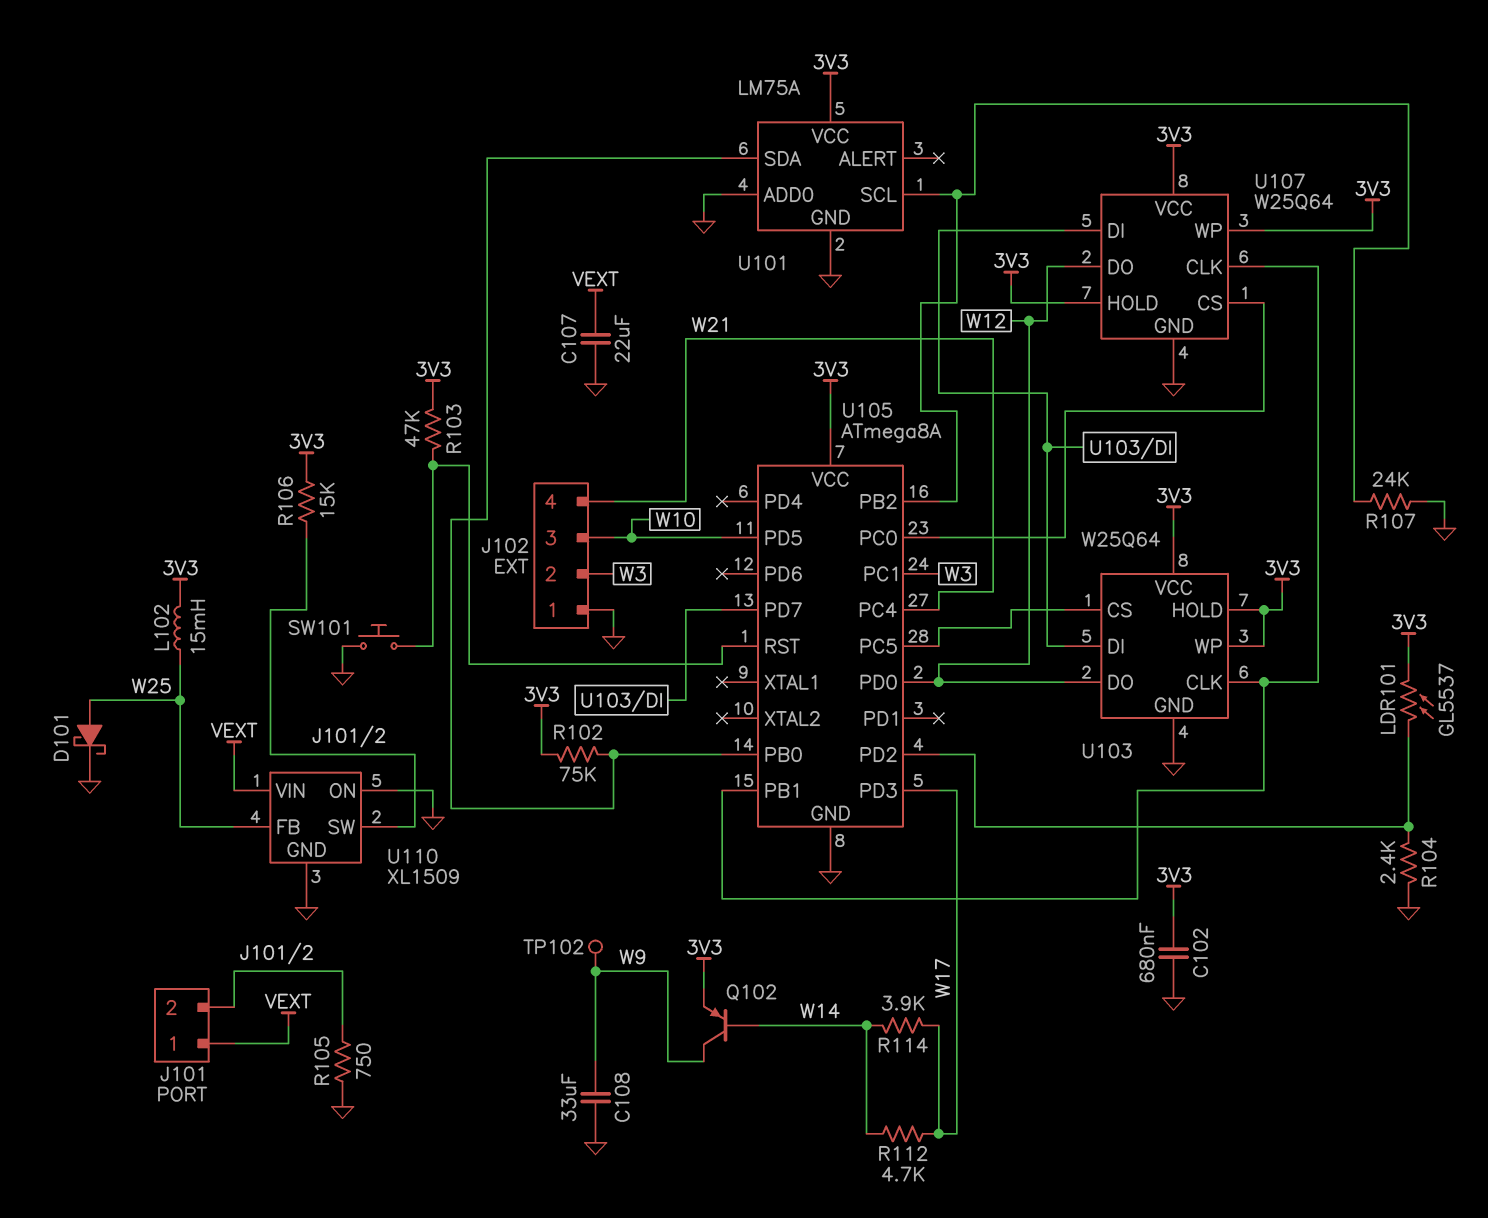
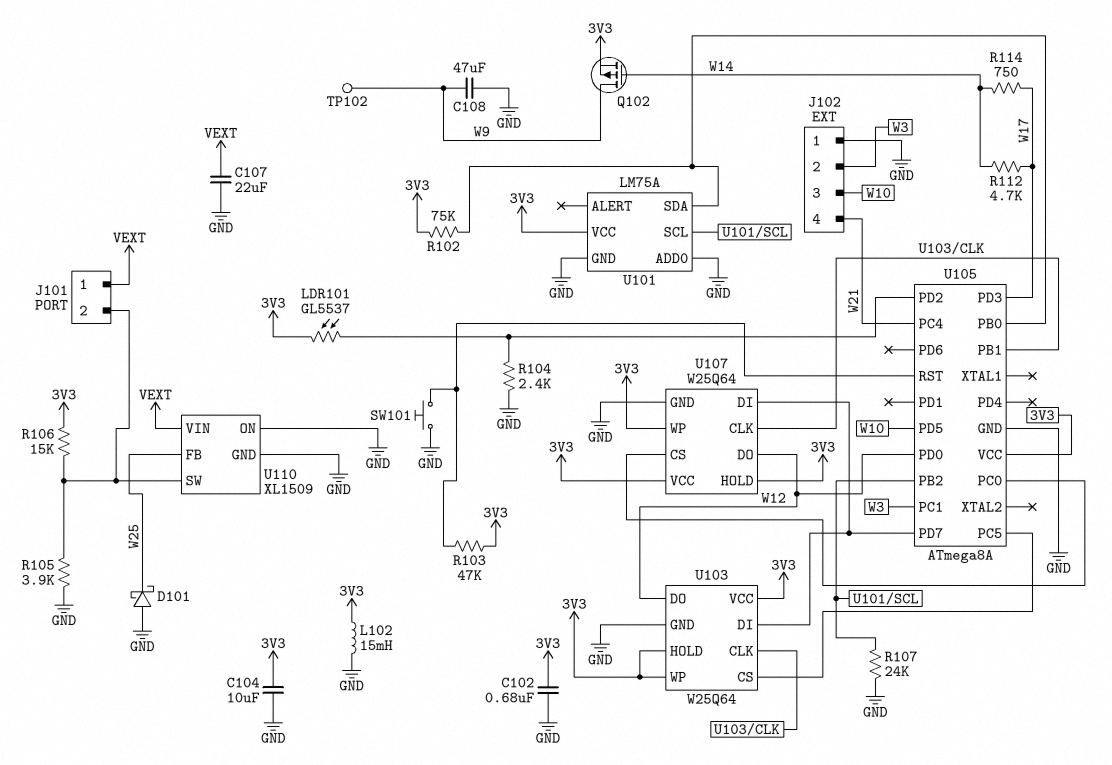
C104: none -> 10uF (3V3, GND)
C108: 33uF (GND, W9) -> 47uF (GND, W9)
D101: schottky (A W25, K GND) -> schottky (A GND, K W25)
L102: 15mH (3V3, W25) -> 15mH (3V3, GND)
Q102: PNP (B W14, C W9, E 3V3) -> PMOS (G W14, D W9, S 3V3)
R105: 750 (GND, J101/2) -> 3.9k (GND, J101/2)
R114: 3.9k (W14, W17) -> 750 (W14, W17)

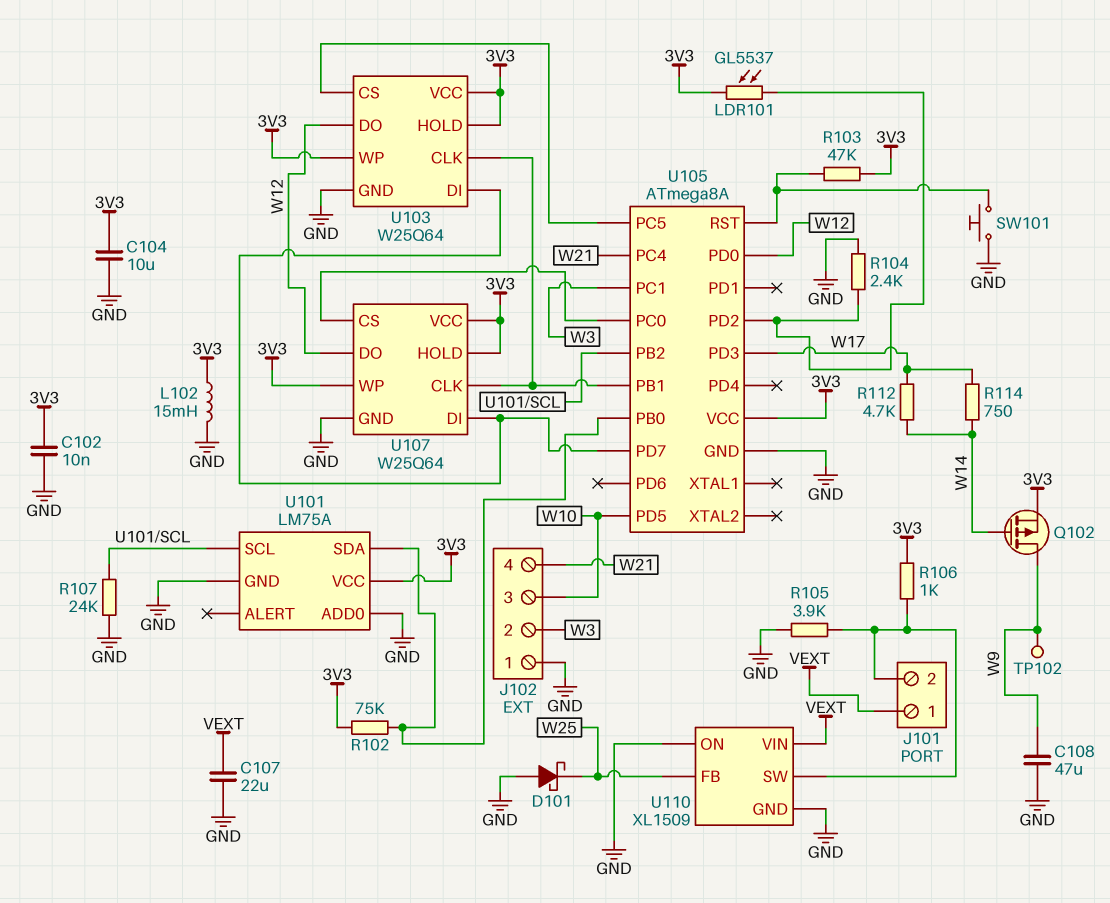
C102: 680nF (3V3, GND) -> 10nF (3V3, GND)
R106: 15k (3V3, J101/2) -> 1k (3V3, J101/2)

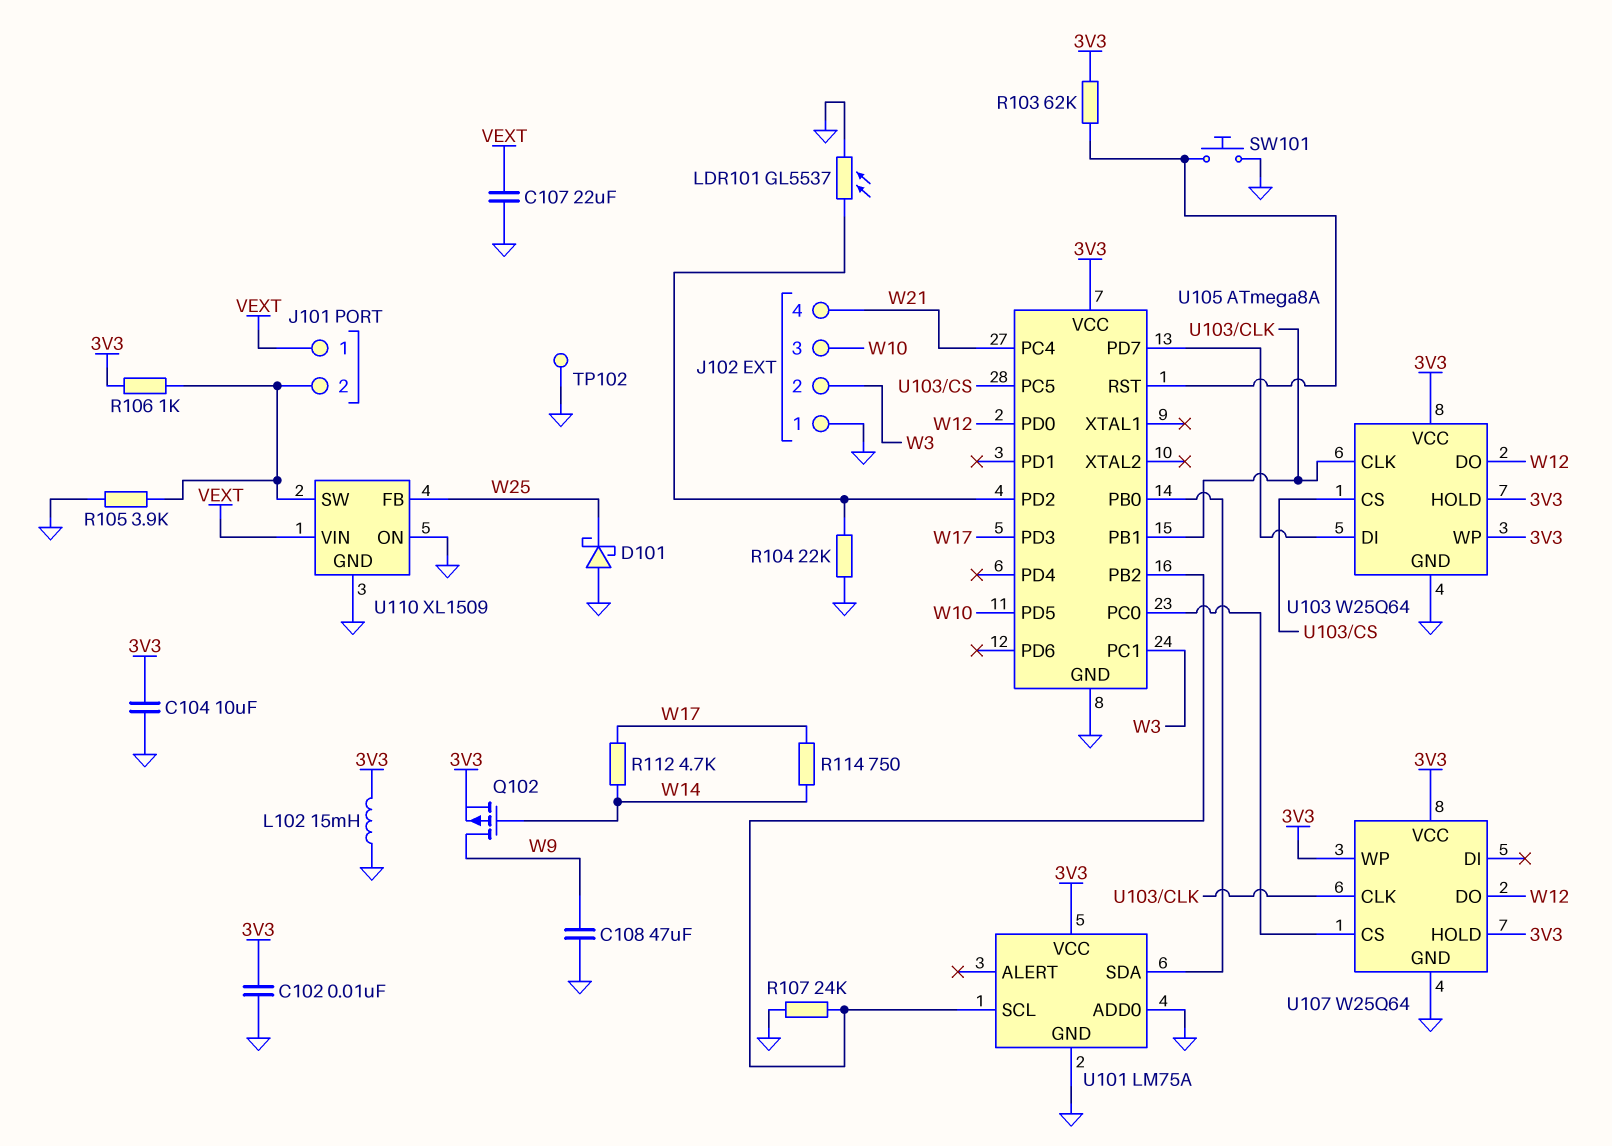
LDR101: GL5537 (3V3, U105/PD2) -> GL5537 (GND, U105/PD2)
R102: 75k (3V3, U101/SDA) -> none
R103: 47k (3V3, U105/RST) -> 62k (3V3, U105/RST)
R104: 2.4k (GND, U105/PD2) -> 22k (GND, U105/PD2)
TP102: test point (W9) -> test point (GND)
U107 pin DI: U103/DI -> none

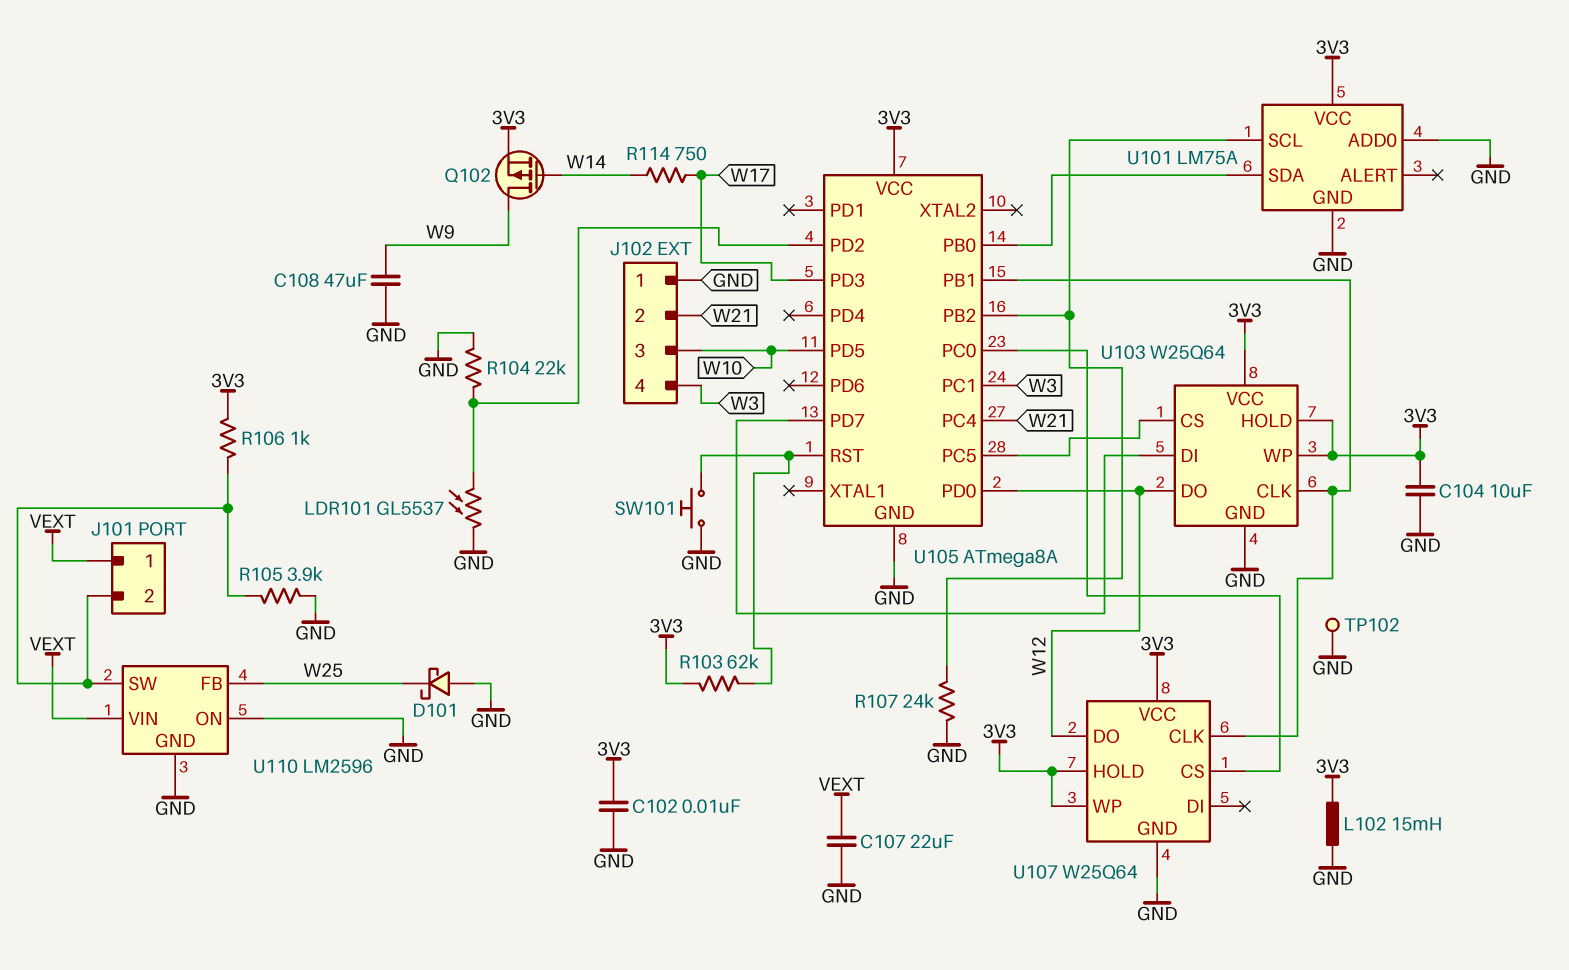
J102 pin 2: W3 -> W21
J102 pin 4: W21 -> W3
R112: 4.7k (W14, W17) -> none
U110: XL1509 -> LM2596

